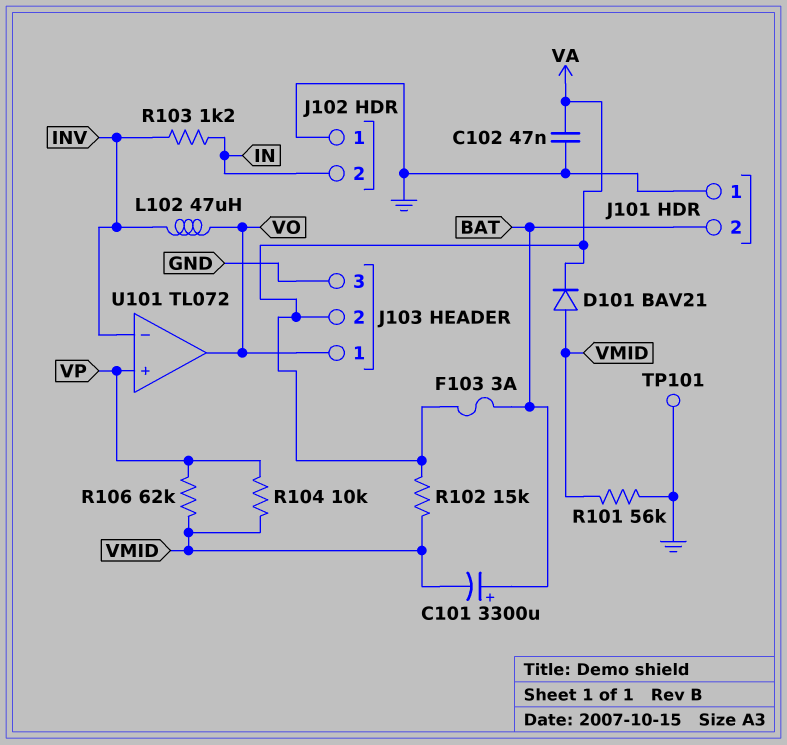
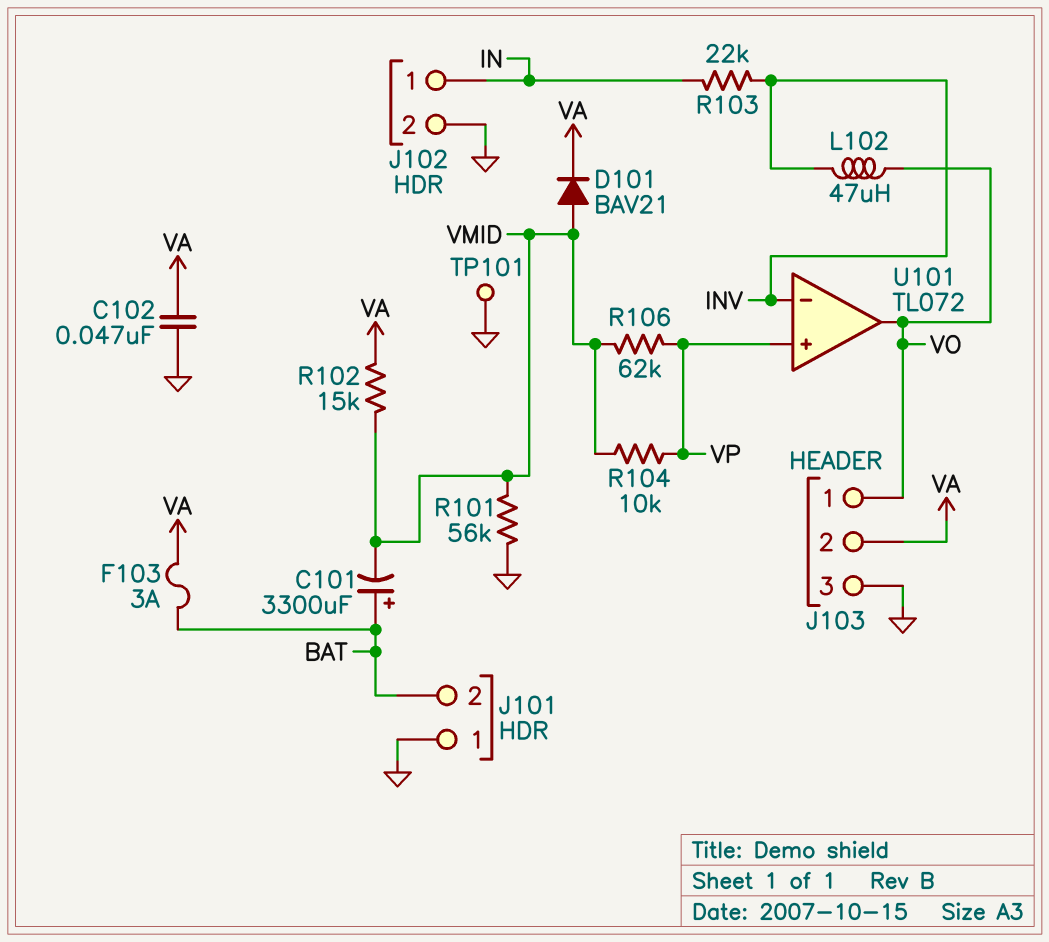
J102 pin 1: GND -> IN
J102 pin 2: IN -> GND
R103: 1.2k (IN, INV) -> 22k (IN, INV)

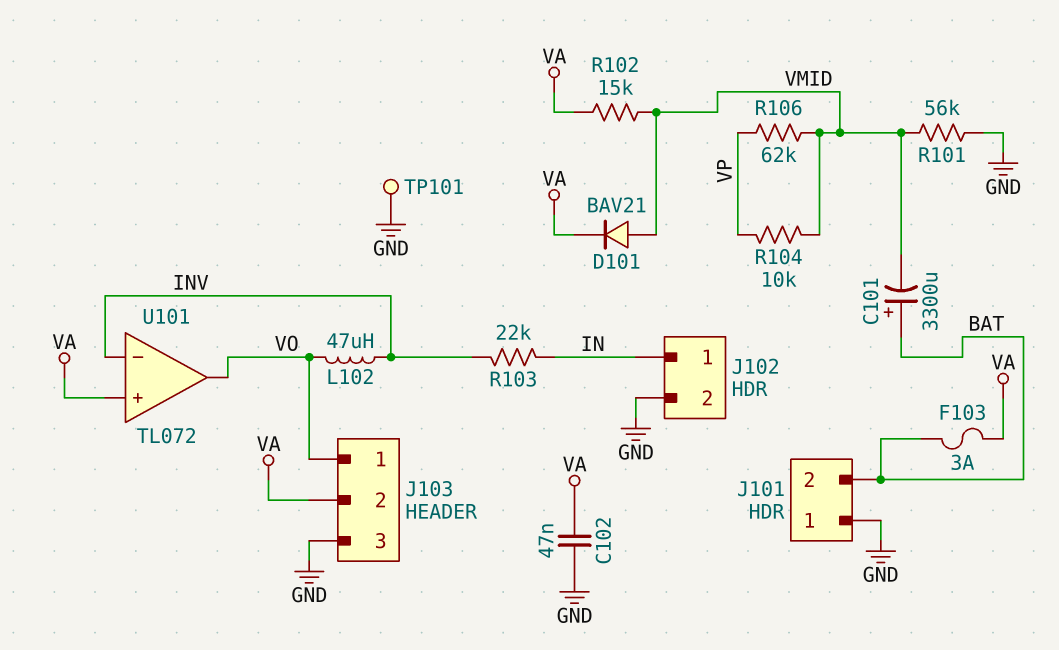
U101 pin in+: VP -> VA

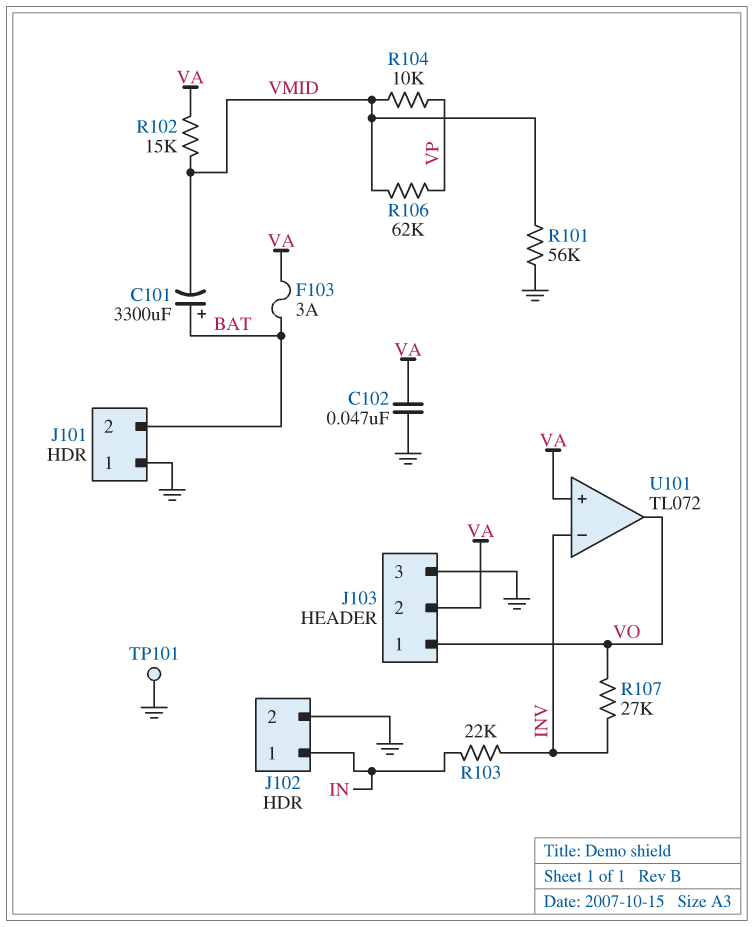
D101: diode BAV21 (A VMID, K VA) -> none
L102: 47uH (INV, VO) -> none
R107: none -> 27k (INV, VO)

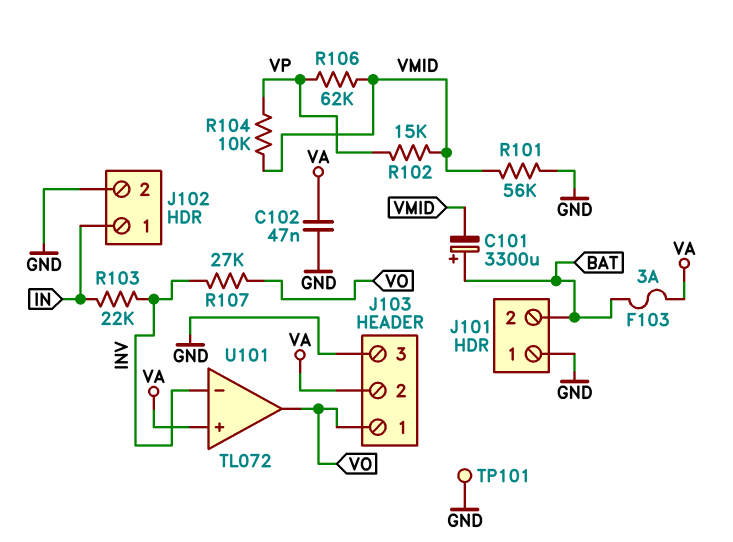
R102: 15k (VA, VMID) -> 15k (VMID, VP)

